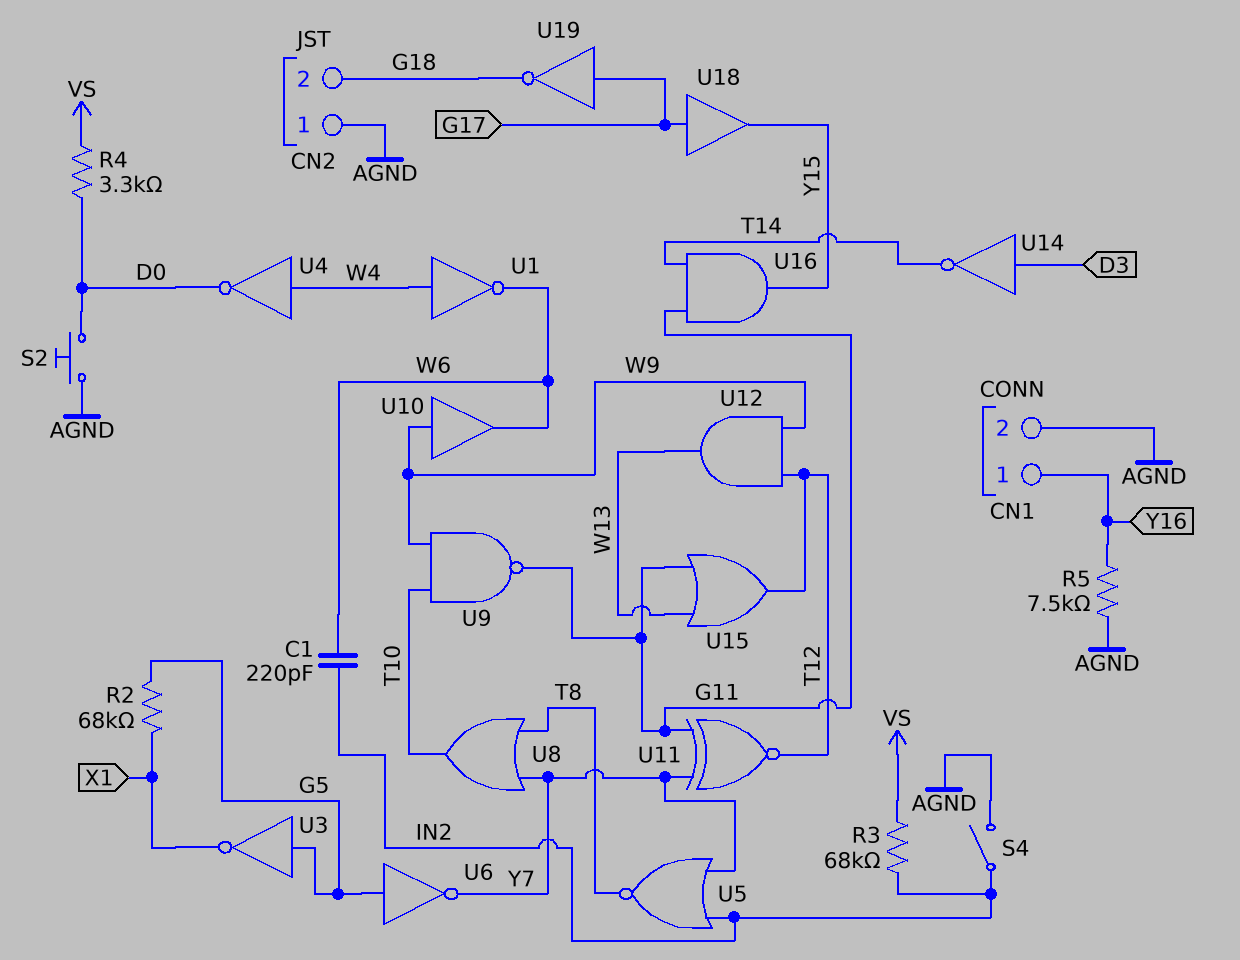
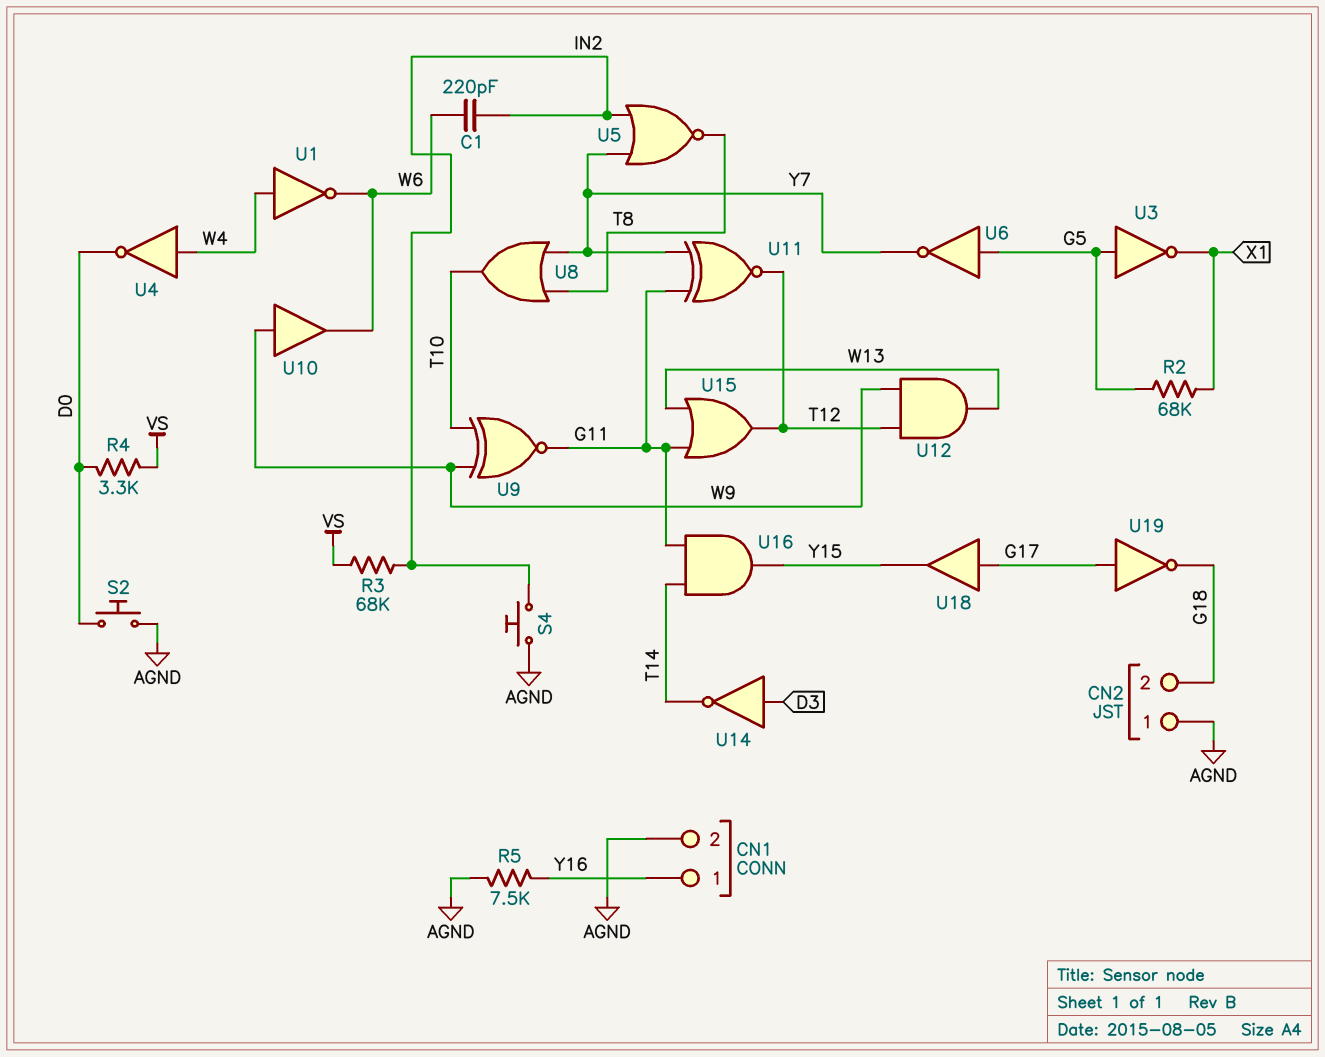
S4: switch (AGND, IN2) -> button (AGND, IN2)
U9: NAND (in T10, in W9, out G11) -> XNOR (in T10, in W9, out G11)

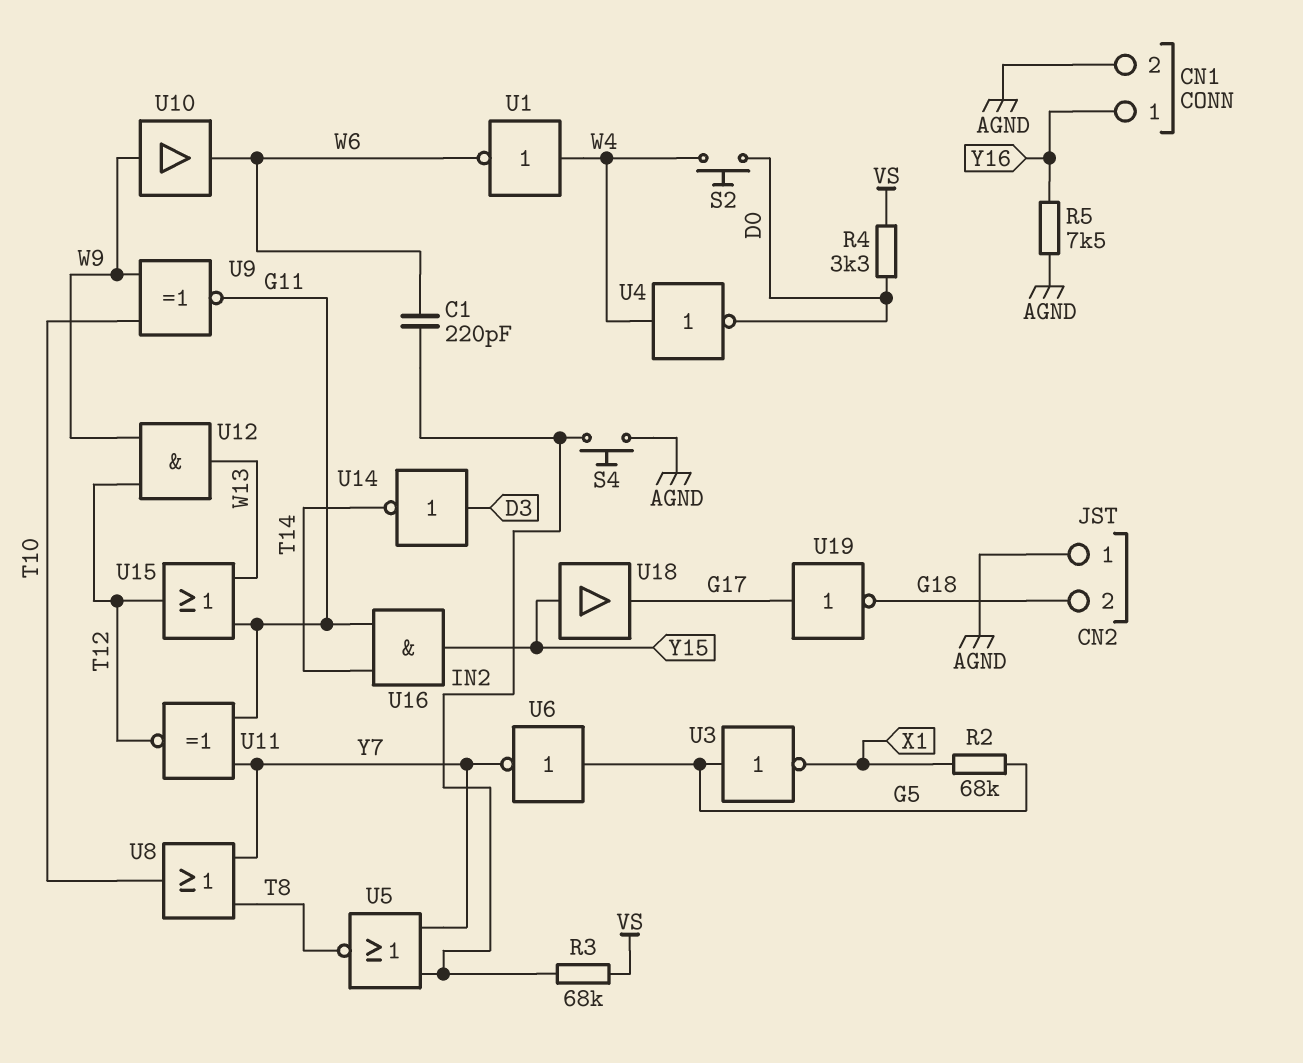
S2: button (AGND, D0) -> button (D0, W4)
U18: buffer (in G17, out Y15) -> buffer (in Y15, out G17)

